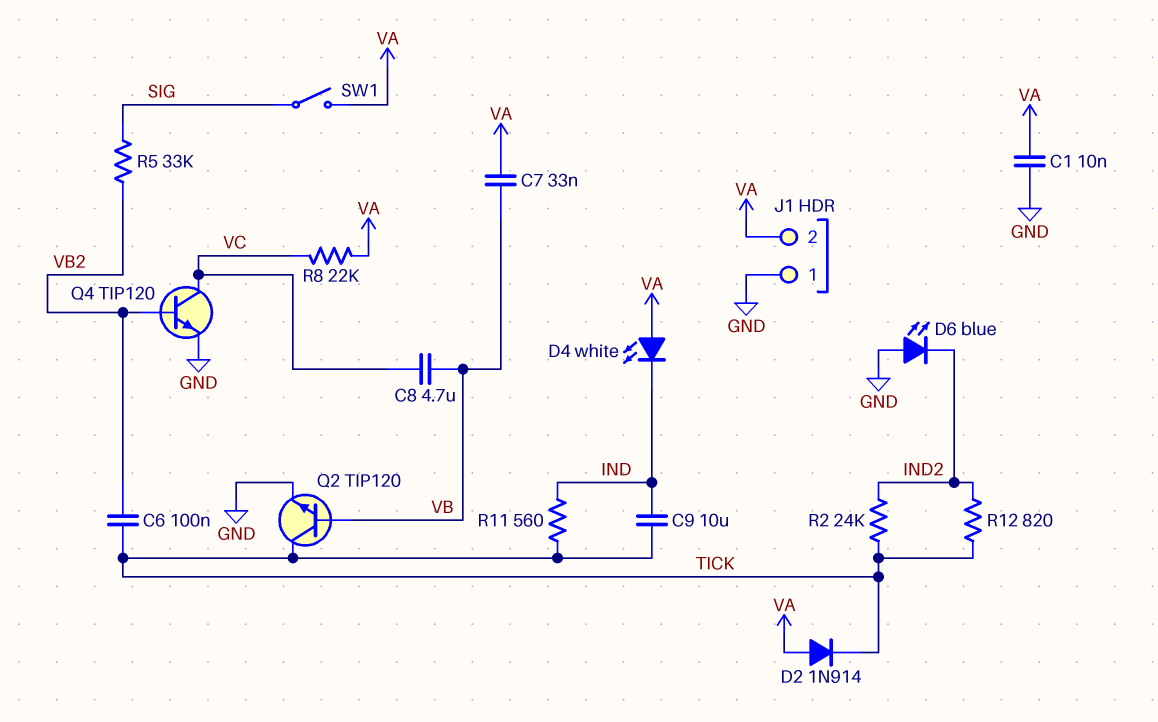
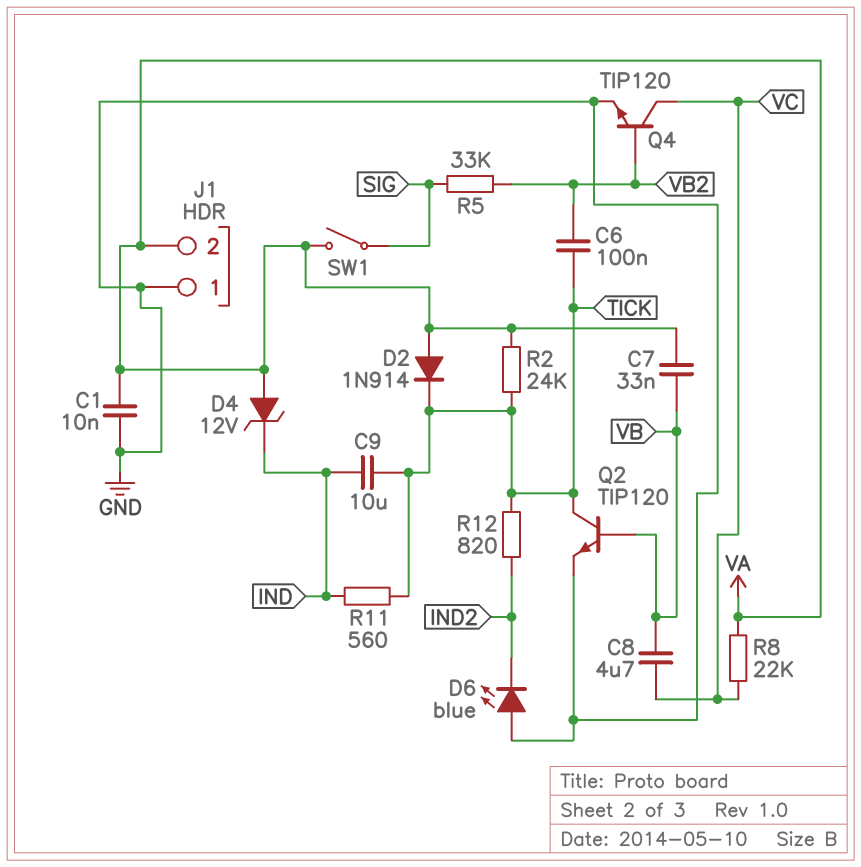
D4: LED white (A VA, K IND) -> zener 12V (A VA, K IND)
R2: 24k (IND2, TICK) -> 24k (TICK, VA)

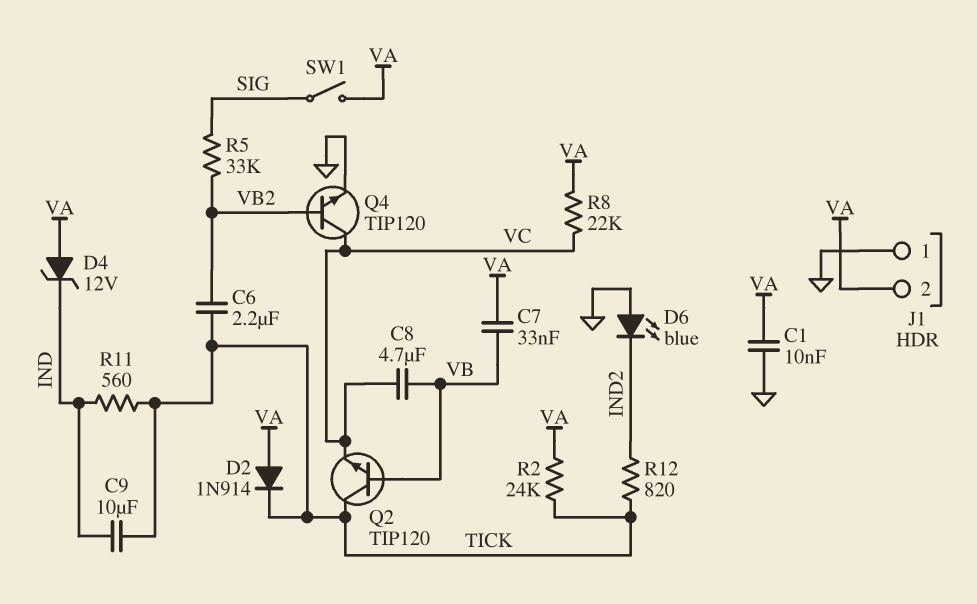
C6: 100nF (TICK, VB2) -> 2.2uF (TICK, VB2)
Q2: NPN TIP120 (B VB, C TICK, E GND) -> NPN TIP120 (B VB, C TICK, E VC)

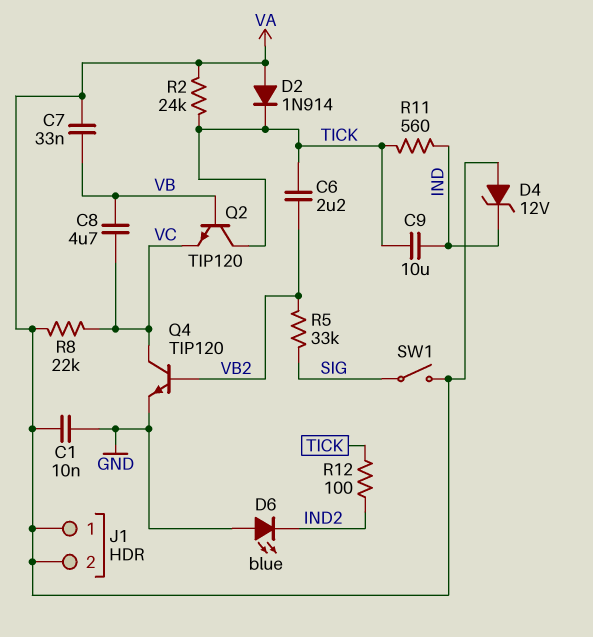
J1 pin 1: GND -> VA
R12: 820 (IND2, TICK) -> 100 (IND2, TICK)

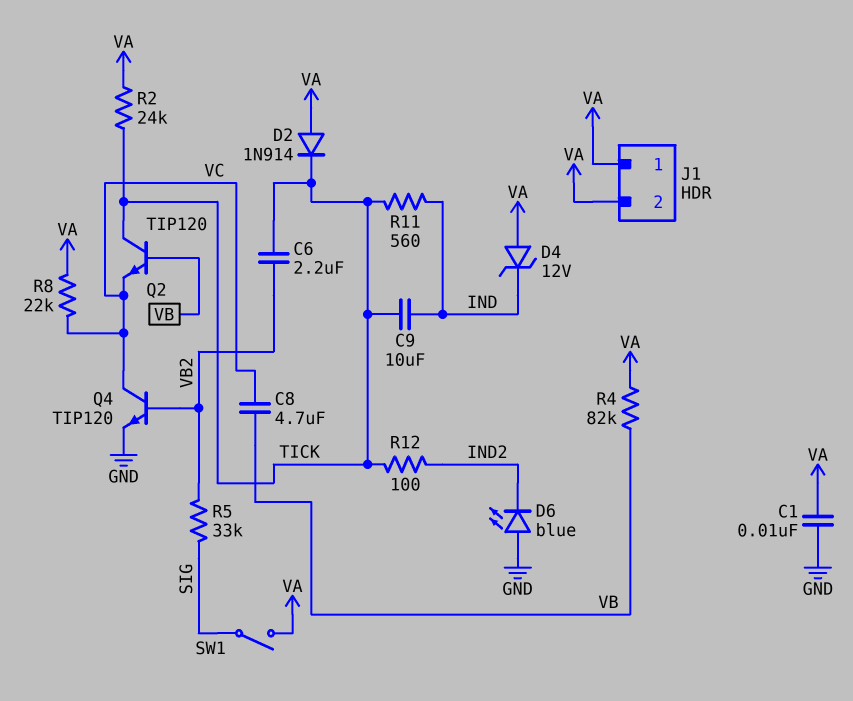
C7: 33nF (VA, VB) -> none
R4: none -> 82k (VA, VB)

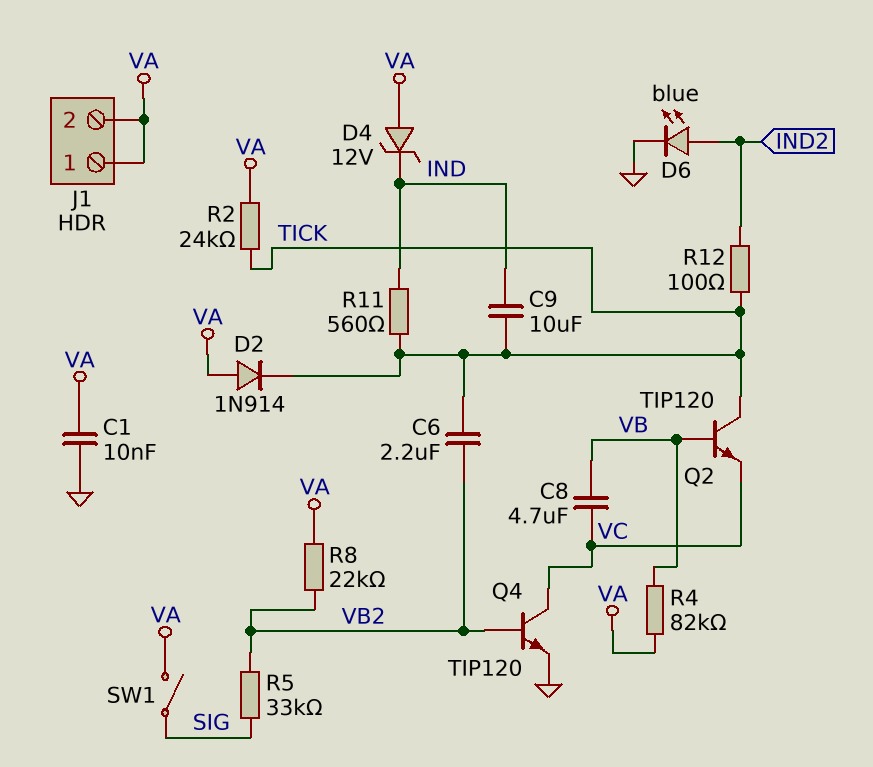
D6: LED blue (A GND, K IND2) -> LED blue (A IND2, K GND)
R8: 22k (VA, VC) -> 22k (VA, VB2)

